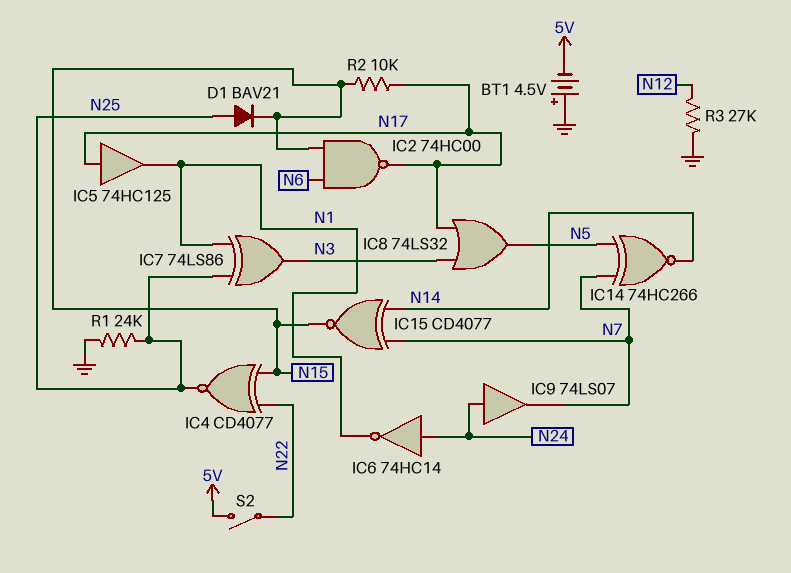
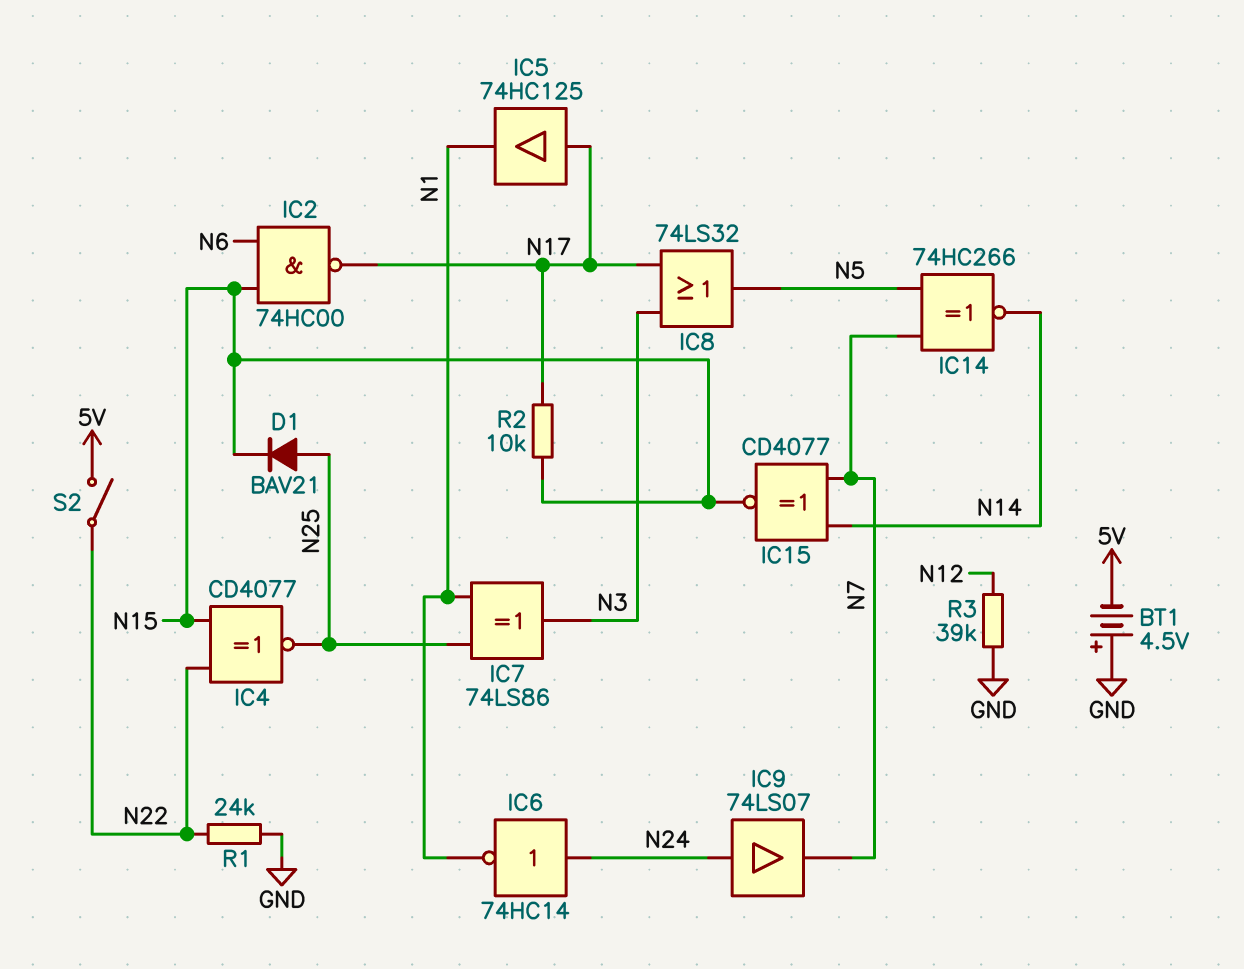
R1: 24k (GND, N25) -> 24k (GND, N22)
R3: 27k (GND, N12) -> 39k (GND, N12)

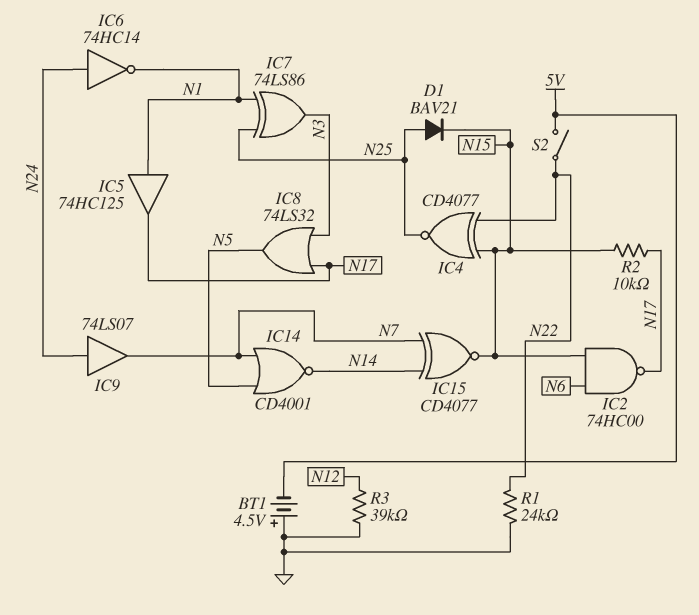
IC5: buffer 74HC125 (in N17, out N1) -> buffer 74HC125 (in N1, out N17)
IC14: XNOR 74HC266 (in N5, in N7, out N14) -> NOR CD4001 (in N5, in N7, out N14)

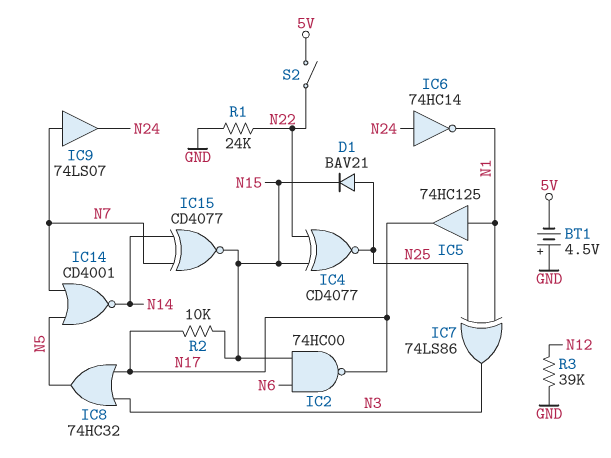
IC8: OR 74LS32 (in N3, in N17, out N5) -> OR 74HC32 (in N3, in N17, out N5)
IC9: buffer 74LS07 (in N24, out N7) -> buffer 74LS07 (in N7, out N24)

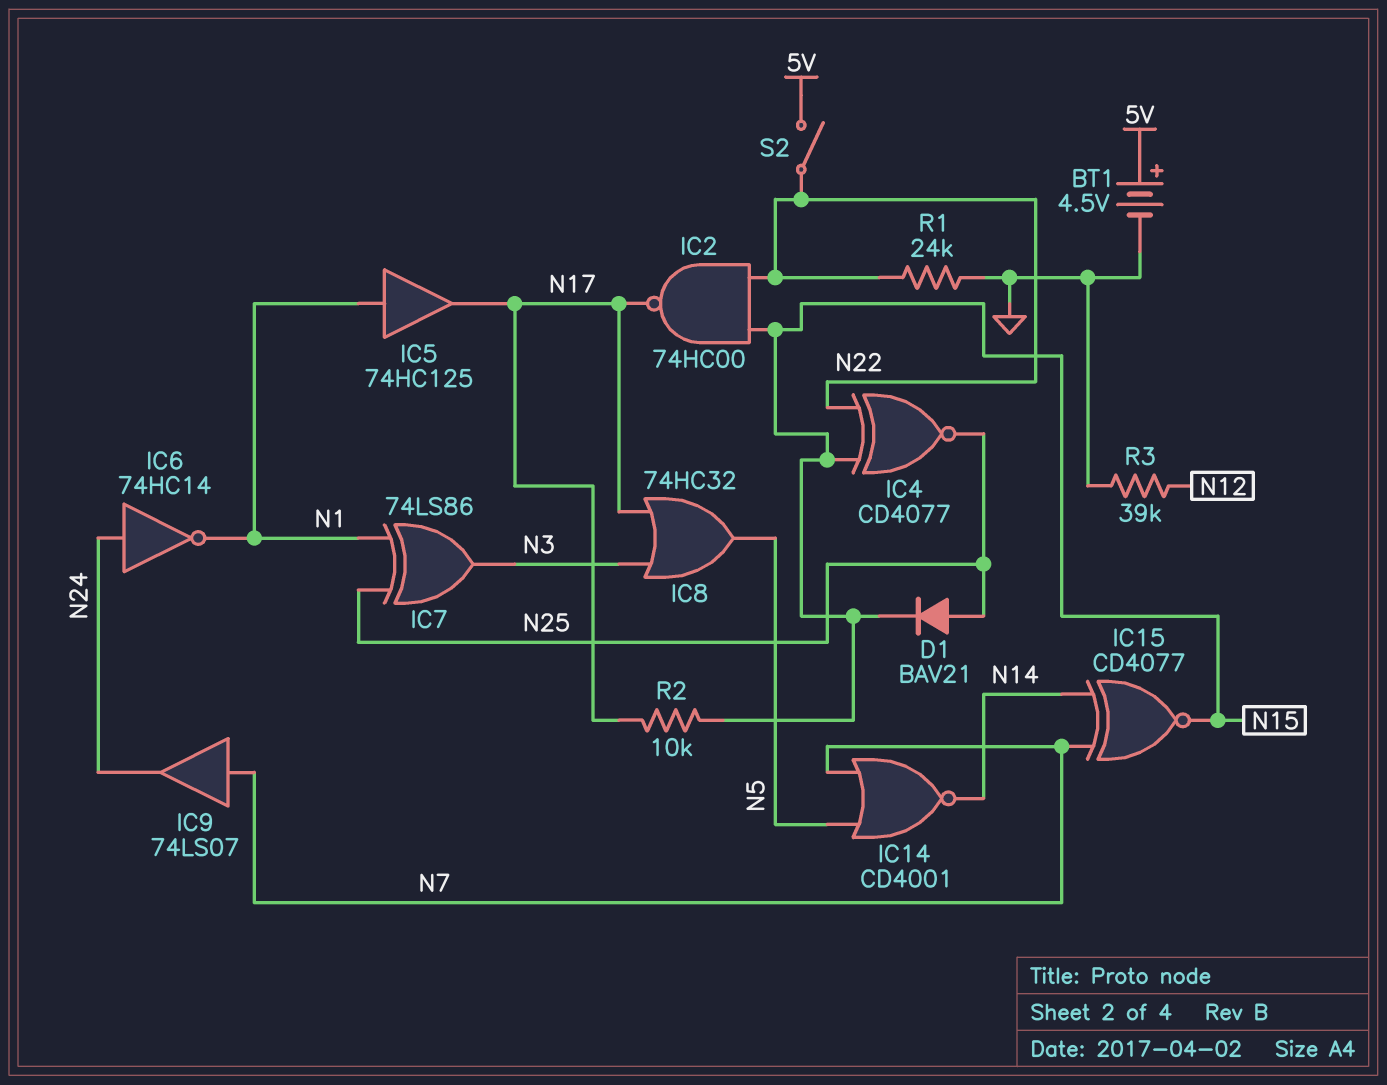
BT1: 4.5V (plus GND, minus 5V) -> 4.5V (plus 5V, minus GND)
IC2: NAND 74HC00 (in N6, in N15, out N17) -> NAND 74HC00 (in N15, in N22, out N17)

